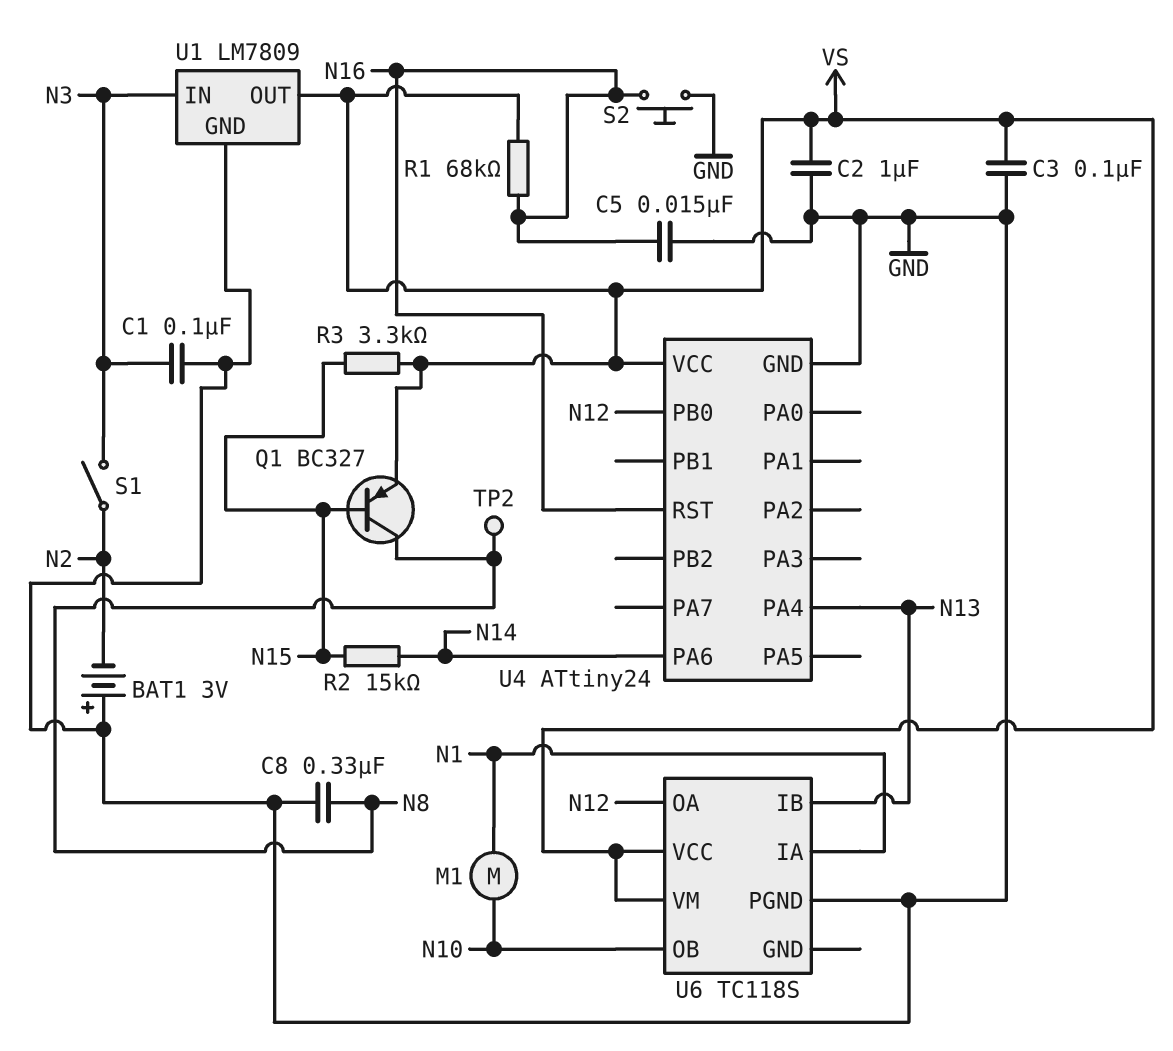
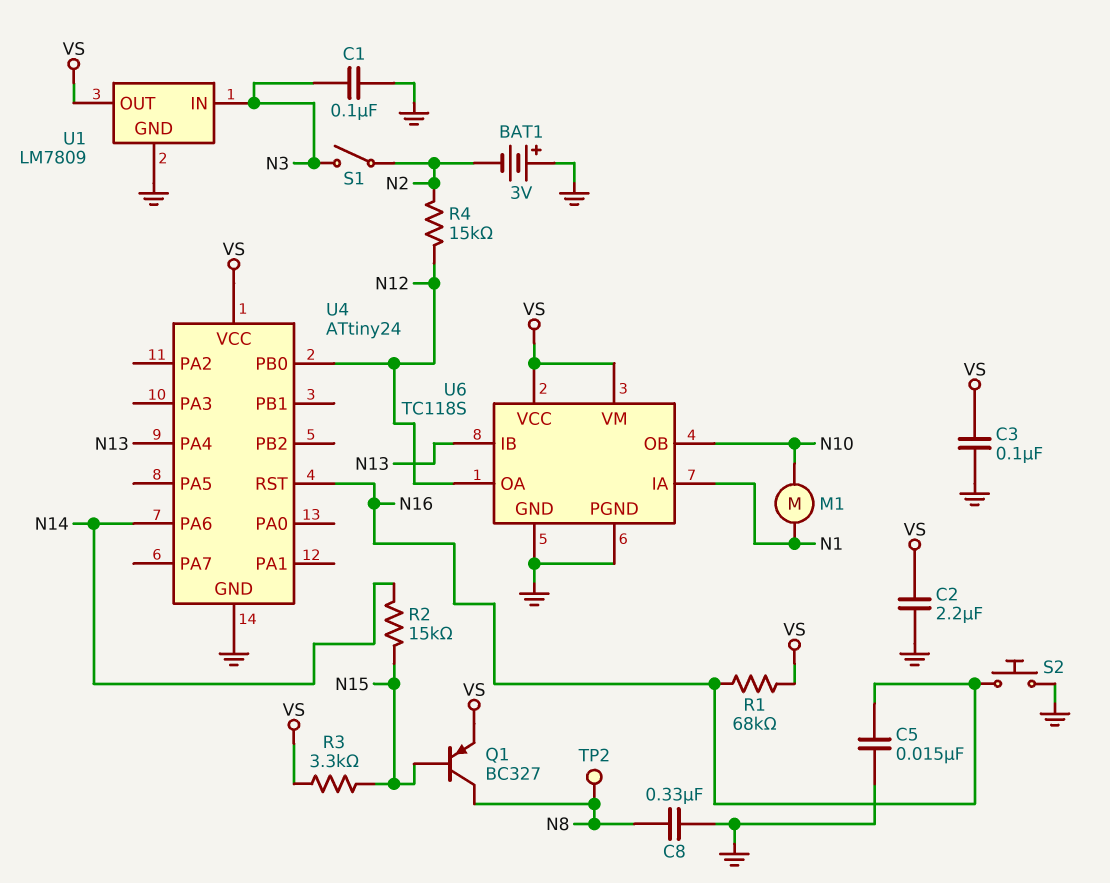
C2: 1uF (GND, VS) -> 2.2uF (GND, VS)
R4: none -> 15k (N2, N12)
U6 pin GND: none -> GND

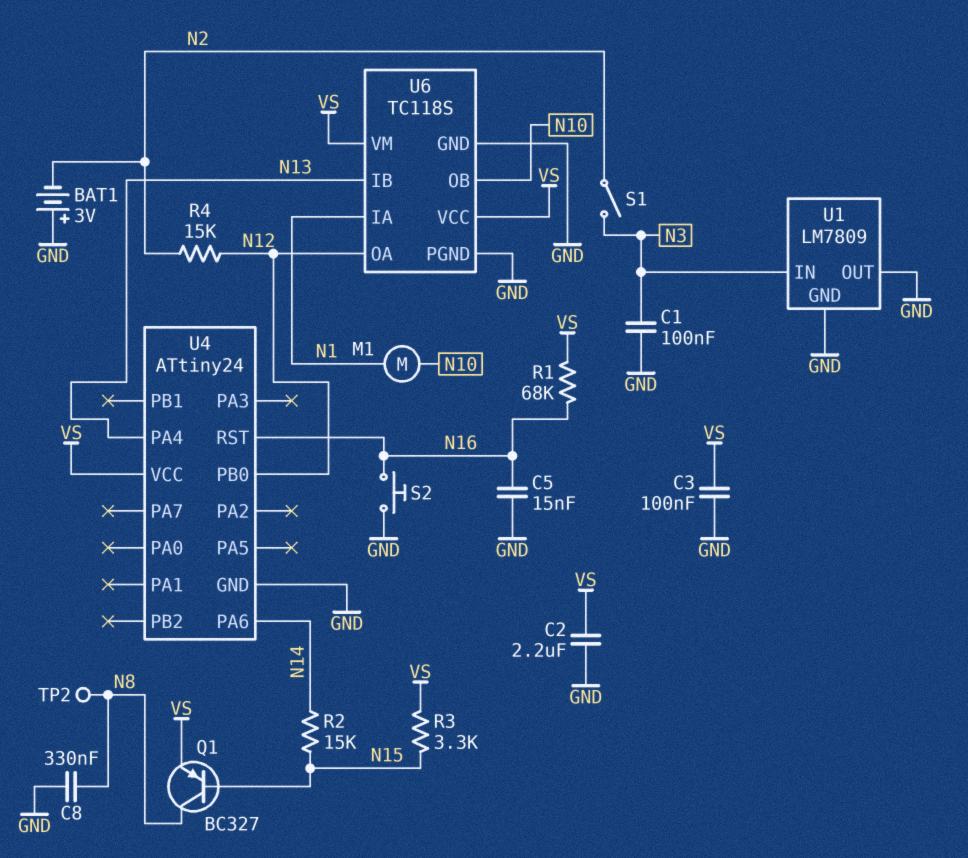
U1 pin OUT: VS -> GND

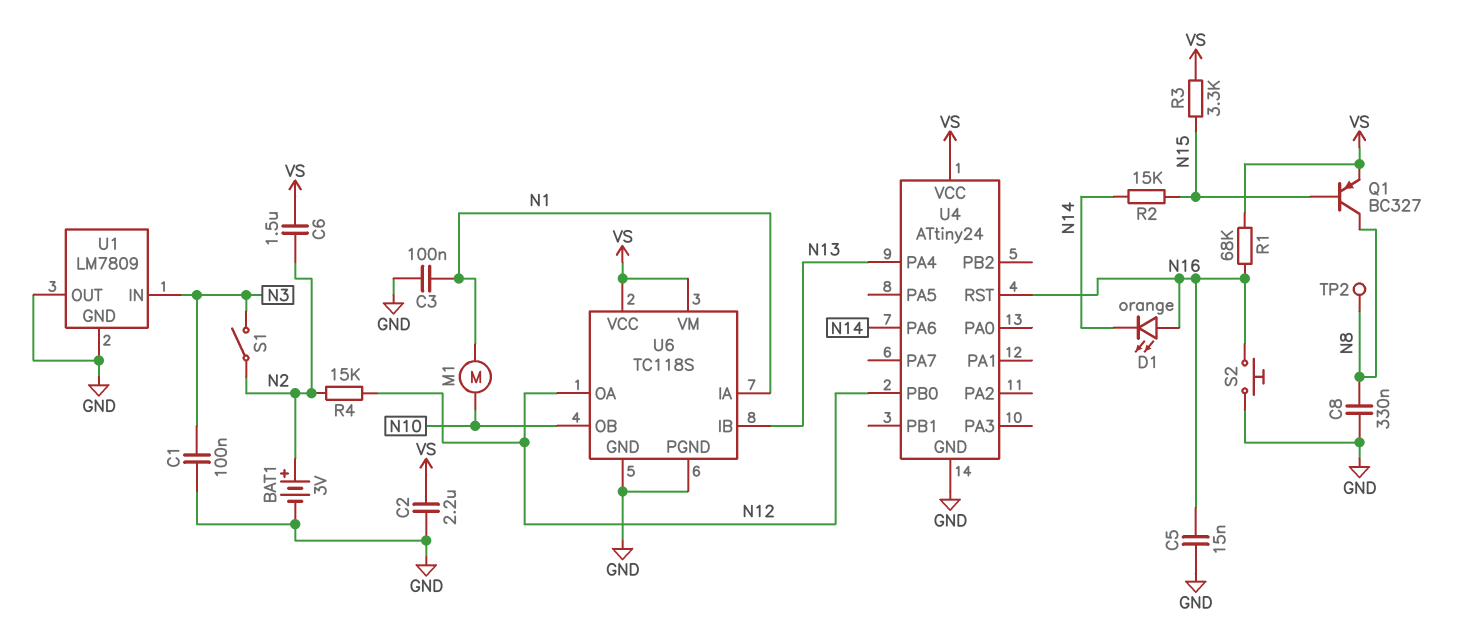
BAT1: 3V (plus GND, minus N2) -> 3V (plus N2, minus GND)
C3: 100nF (GND, VS) -> 100nF (GND, N1)
C6: none -> 1.5uF (N2, VS)
D1: none -> LED orange (A N16, K N14)

